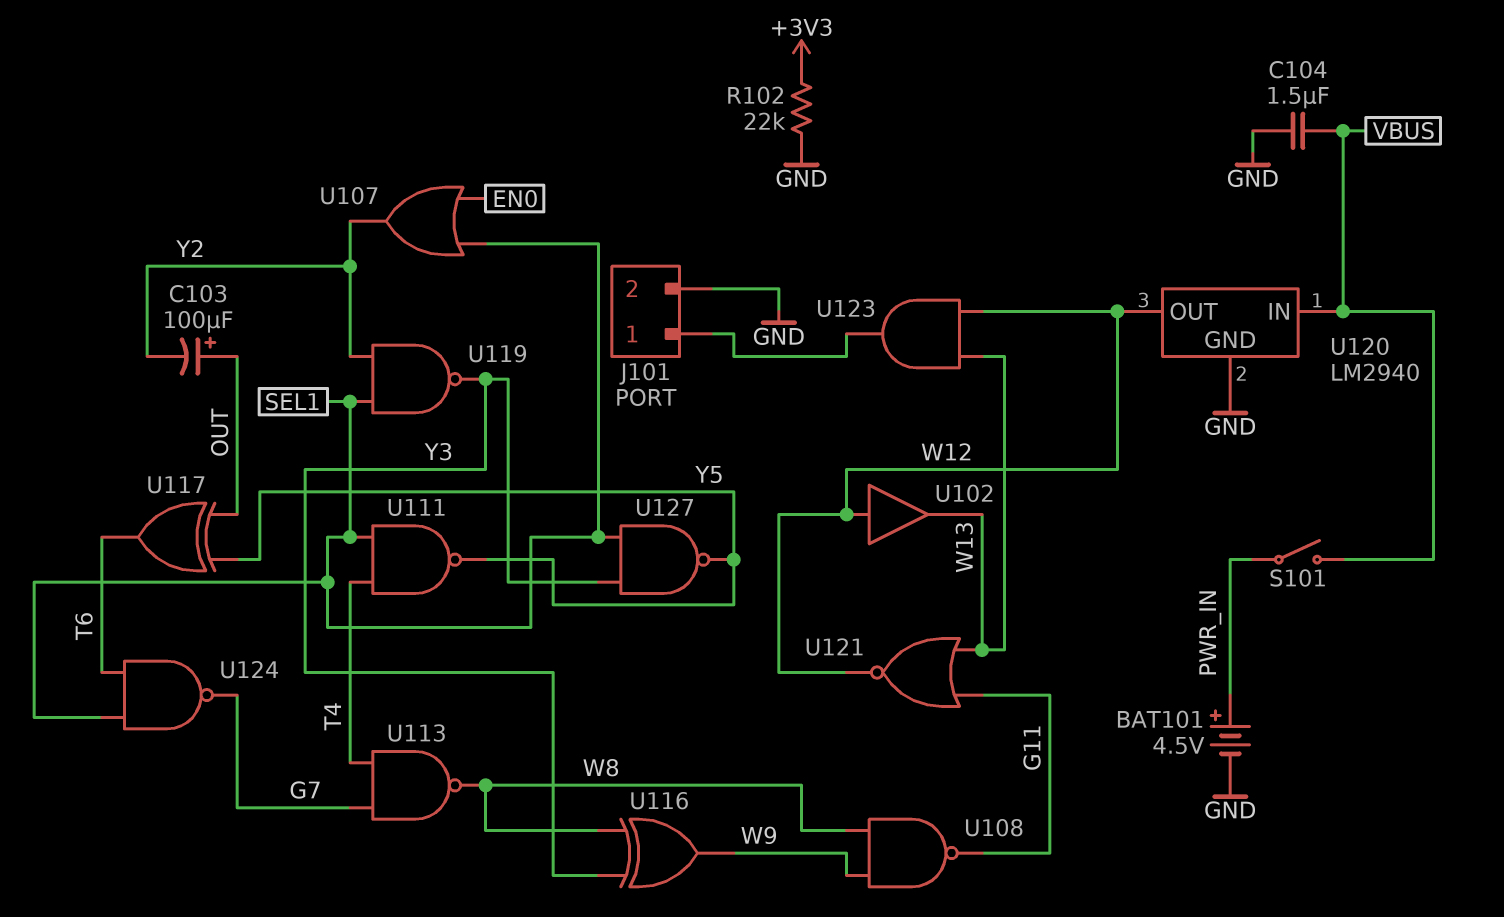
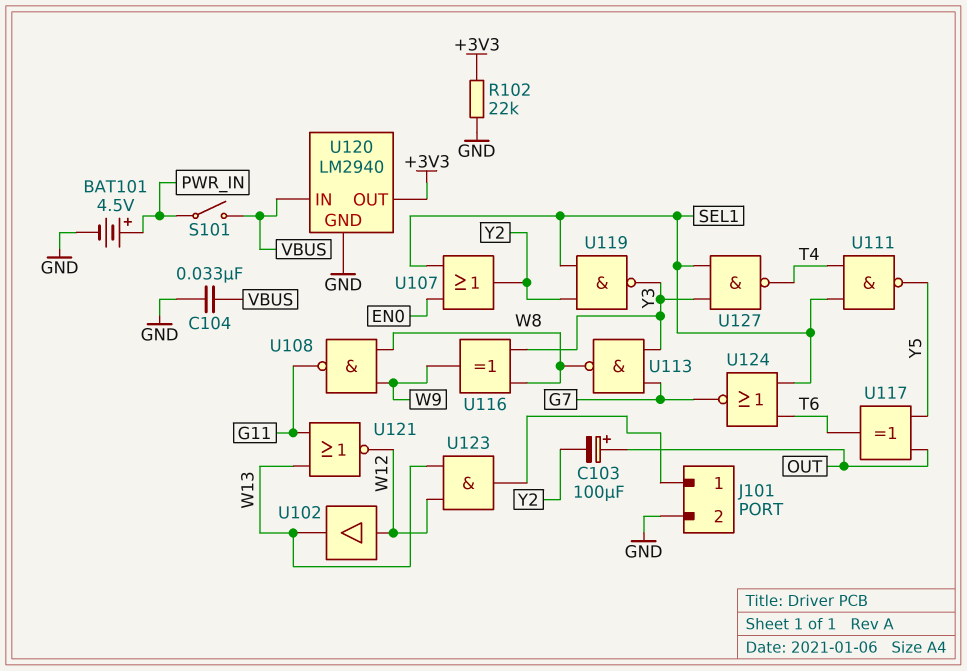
C104: 1.5uF (GND, VBUS) -> 33nF (GND, VBUS)
U113: NAND (in G7, in T4, out W8) -> NAND (in G7, in Y3, out W8)
U120 pin OUT: W12 -> +3V3
U124: NAND (in SEL1, in T6, out G7) -> NOR (in SEL1, in T6, out G7)
U127: NAND (in SEL1, in Y3, out Y5) -> NAND (in SEL1, in Y3, out T4)

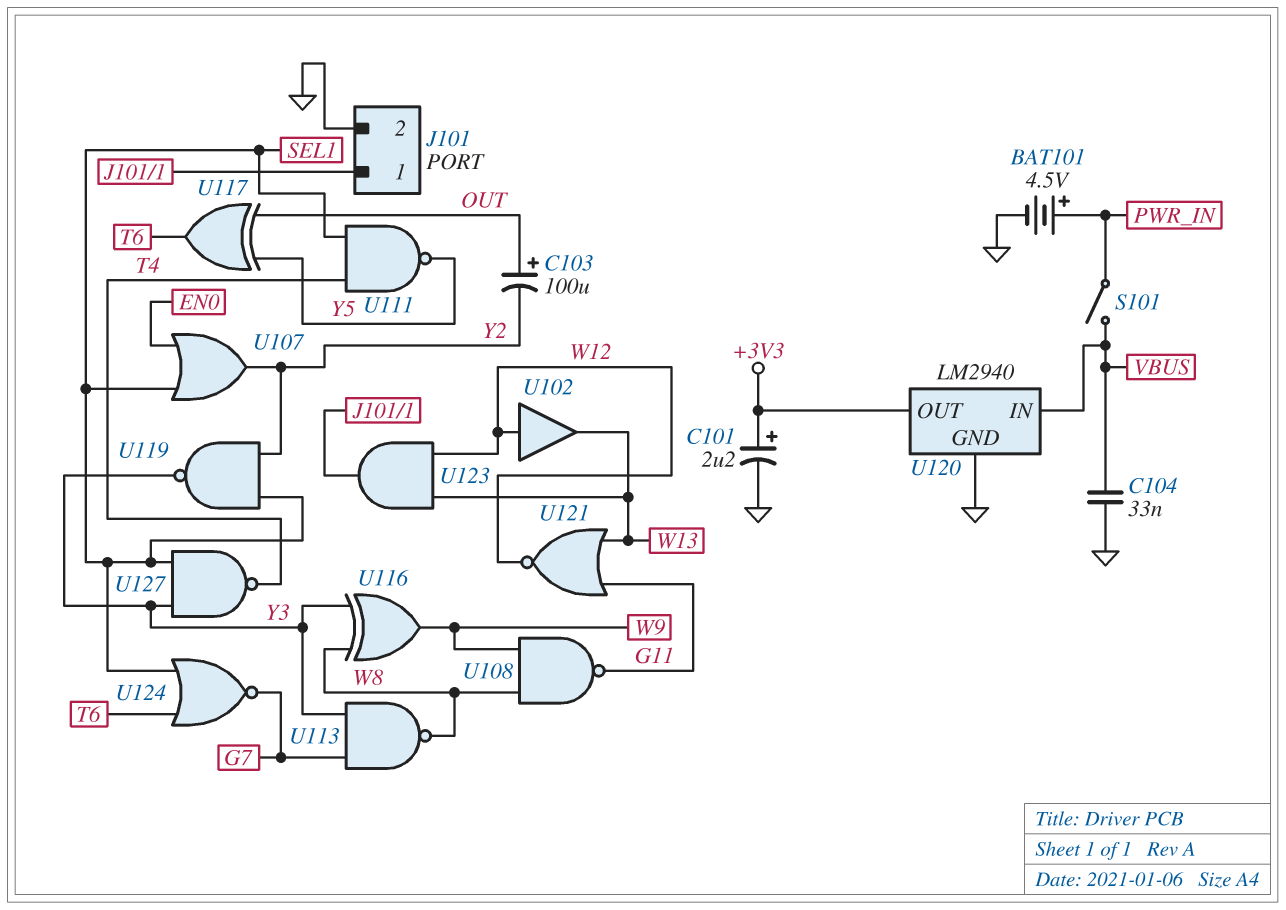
C101: none -> 2.2uF (plus +3V3, minus GND)
R102: 22k (+3V3, GND) -> none

